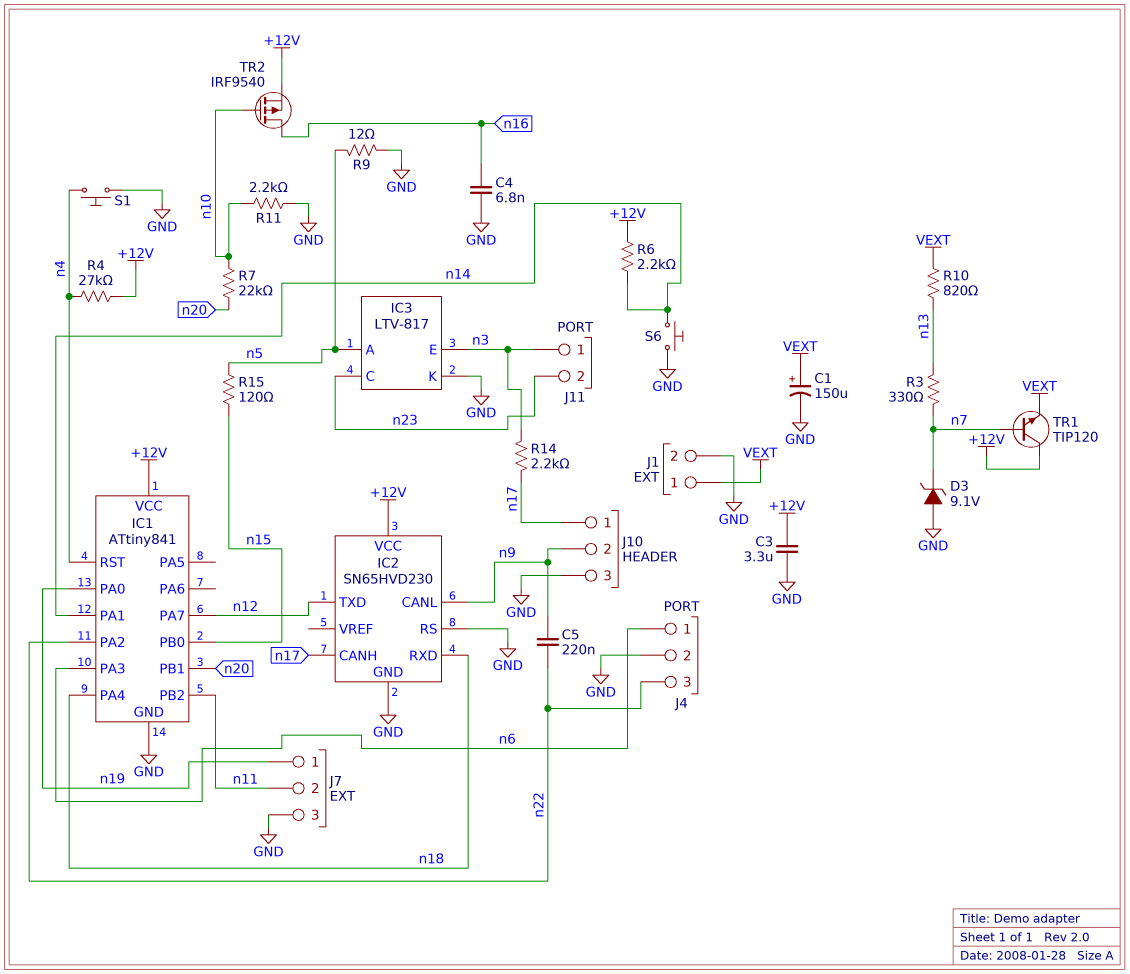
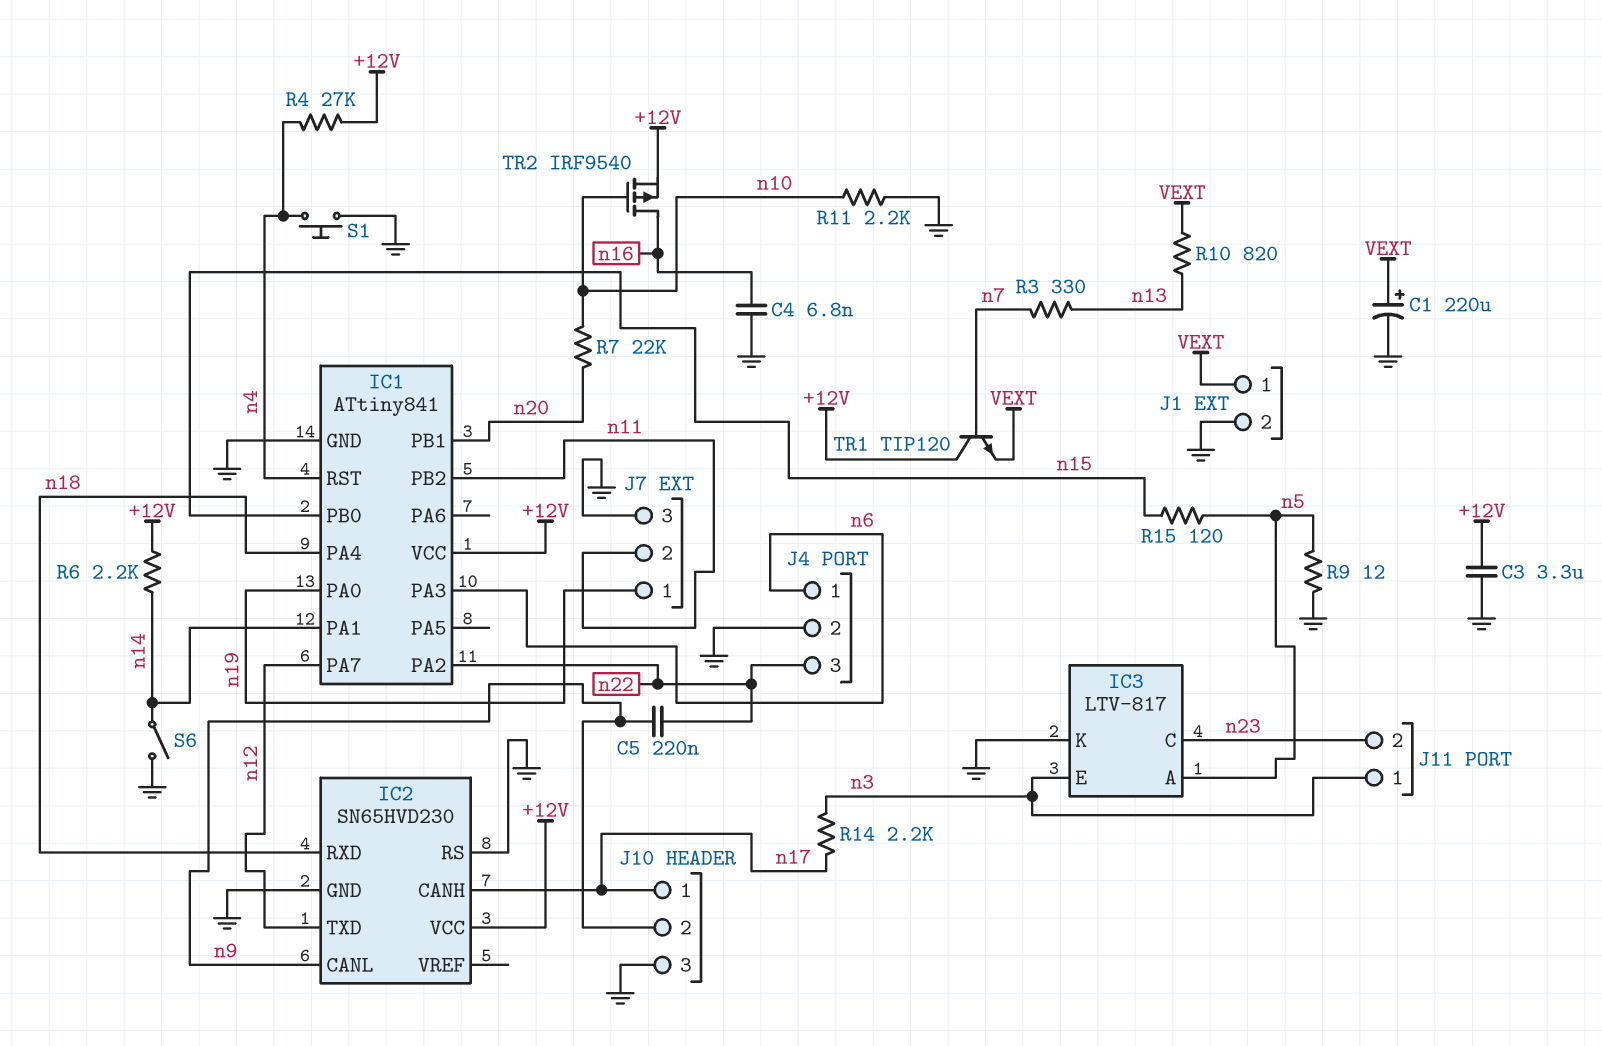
C1: 150uF (plus VEXT, minus GND) -> 220uF (plus VEXT, minus GND)
D3: zener 9.1V (A GND, K n7) -> none
S6: button (GND, n14) -> switch (GND, n14)

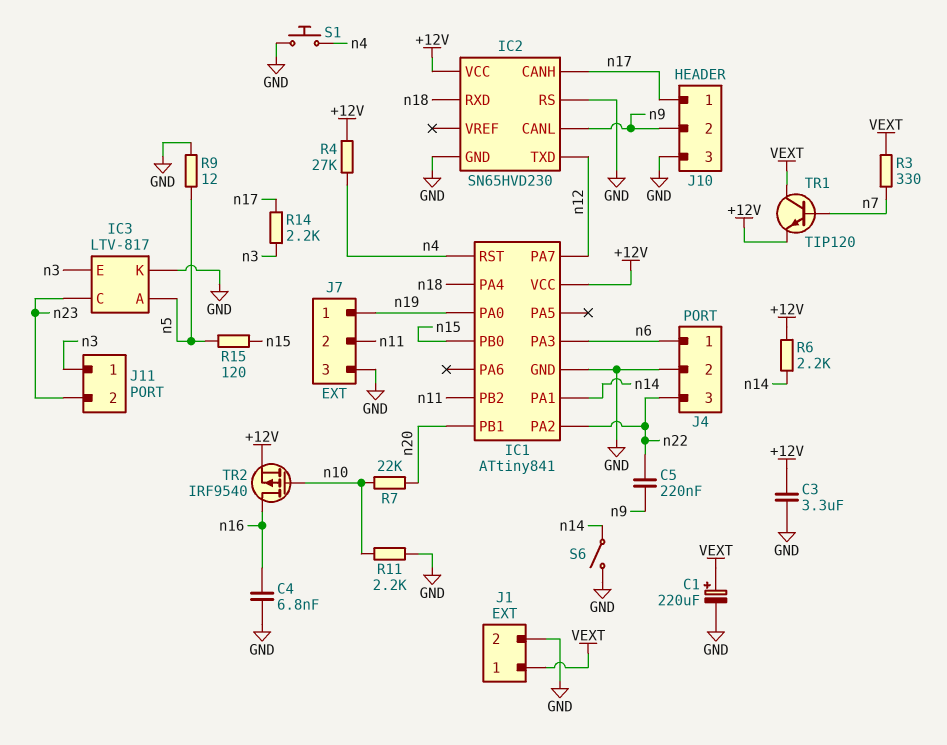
R3: 330 (n7, n13) -> 330 (VEXT, n7)
R10: 820 (VEXT, n13) -> none
TR1: NPN TIP120 (B n7, C +12V, E VEXT) -> NPN TIP120 (B n7, C VEXT, E +12V)

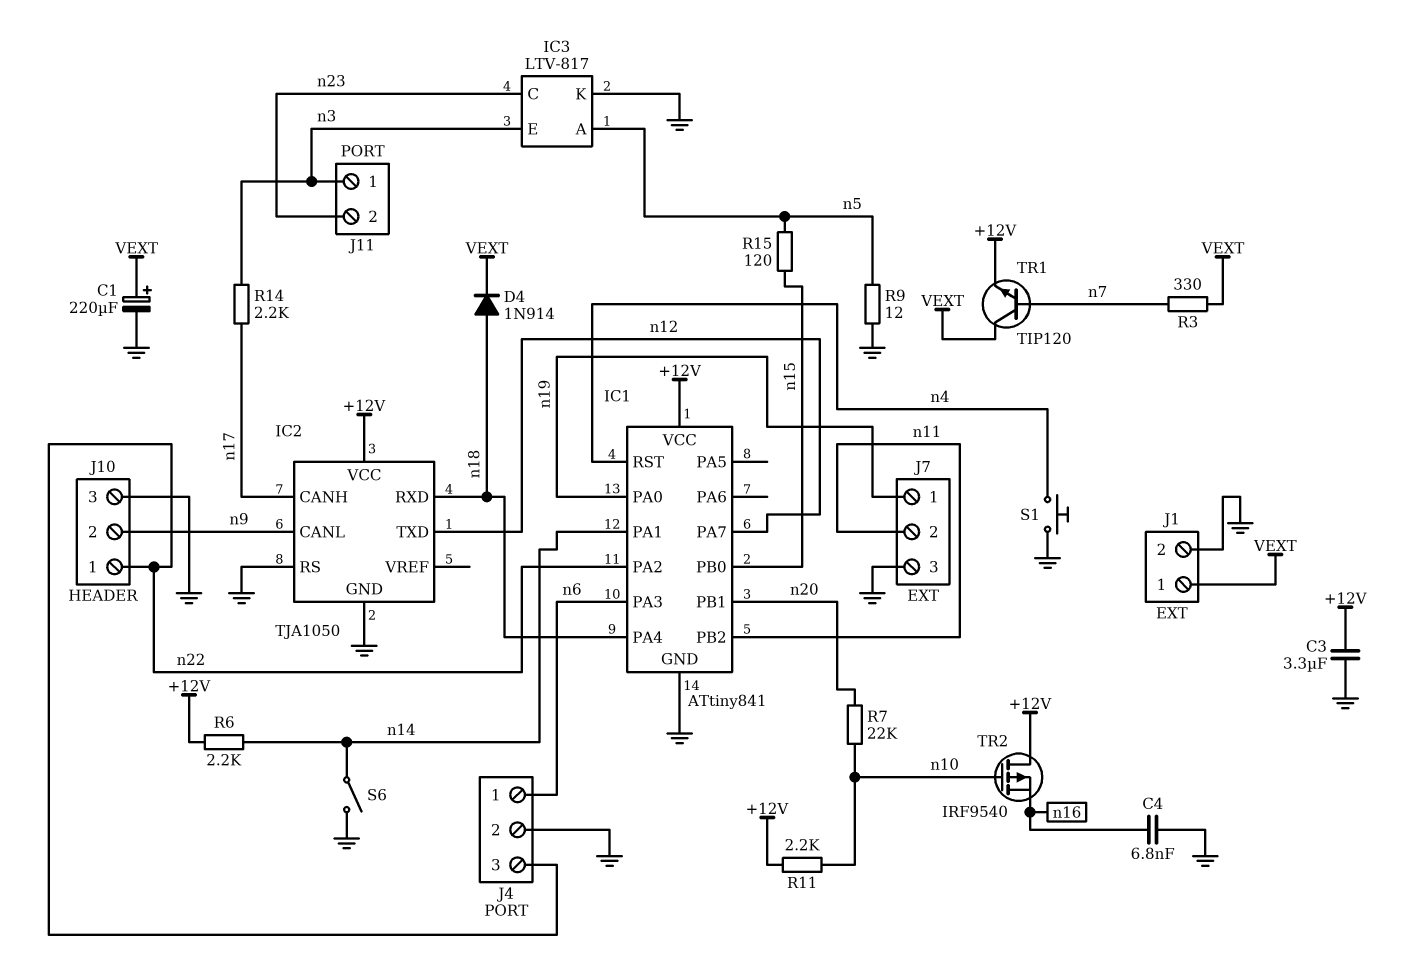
C5: 220nF (n9, n22) -> none
D4: none -> diode 1N914 (A n18, K VEXT)
IC2: SN65HVD230 -> TJA1050
J10 pin 1: n17 -> n22
R4: 27k (+12V, n4) -> none
R11: 2.2k (GND, n10) -> 2.2k (+12V, n10)
TR2: PMOS IRF9540 (G n10, D n16, S +12V) -> PMOS IRF9540 (G n10, D +12V, S n16)

